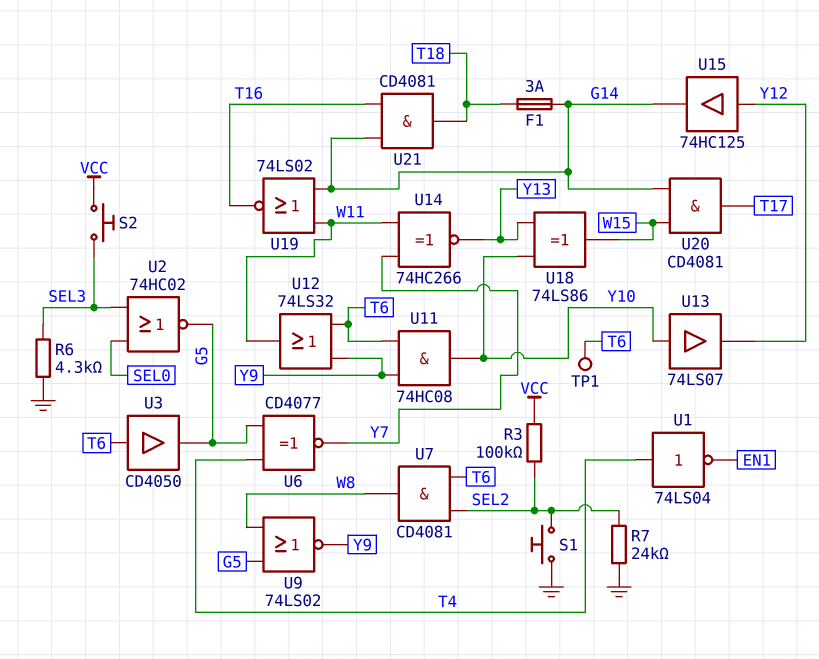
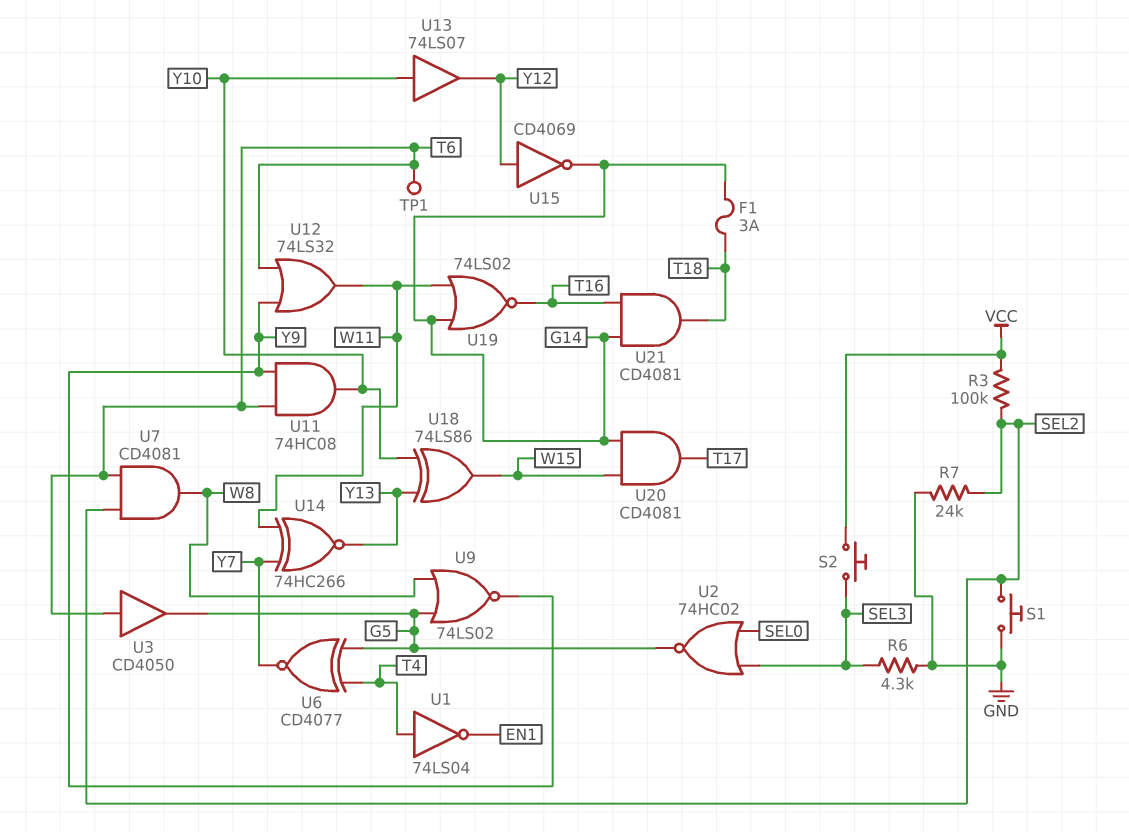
U15: buffer 74HC125 (in Y12, out G14) -> NOT CD4069 (in Y12, out G14)

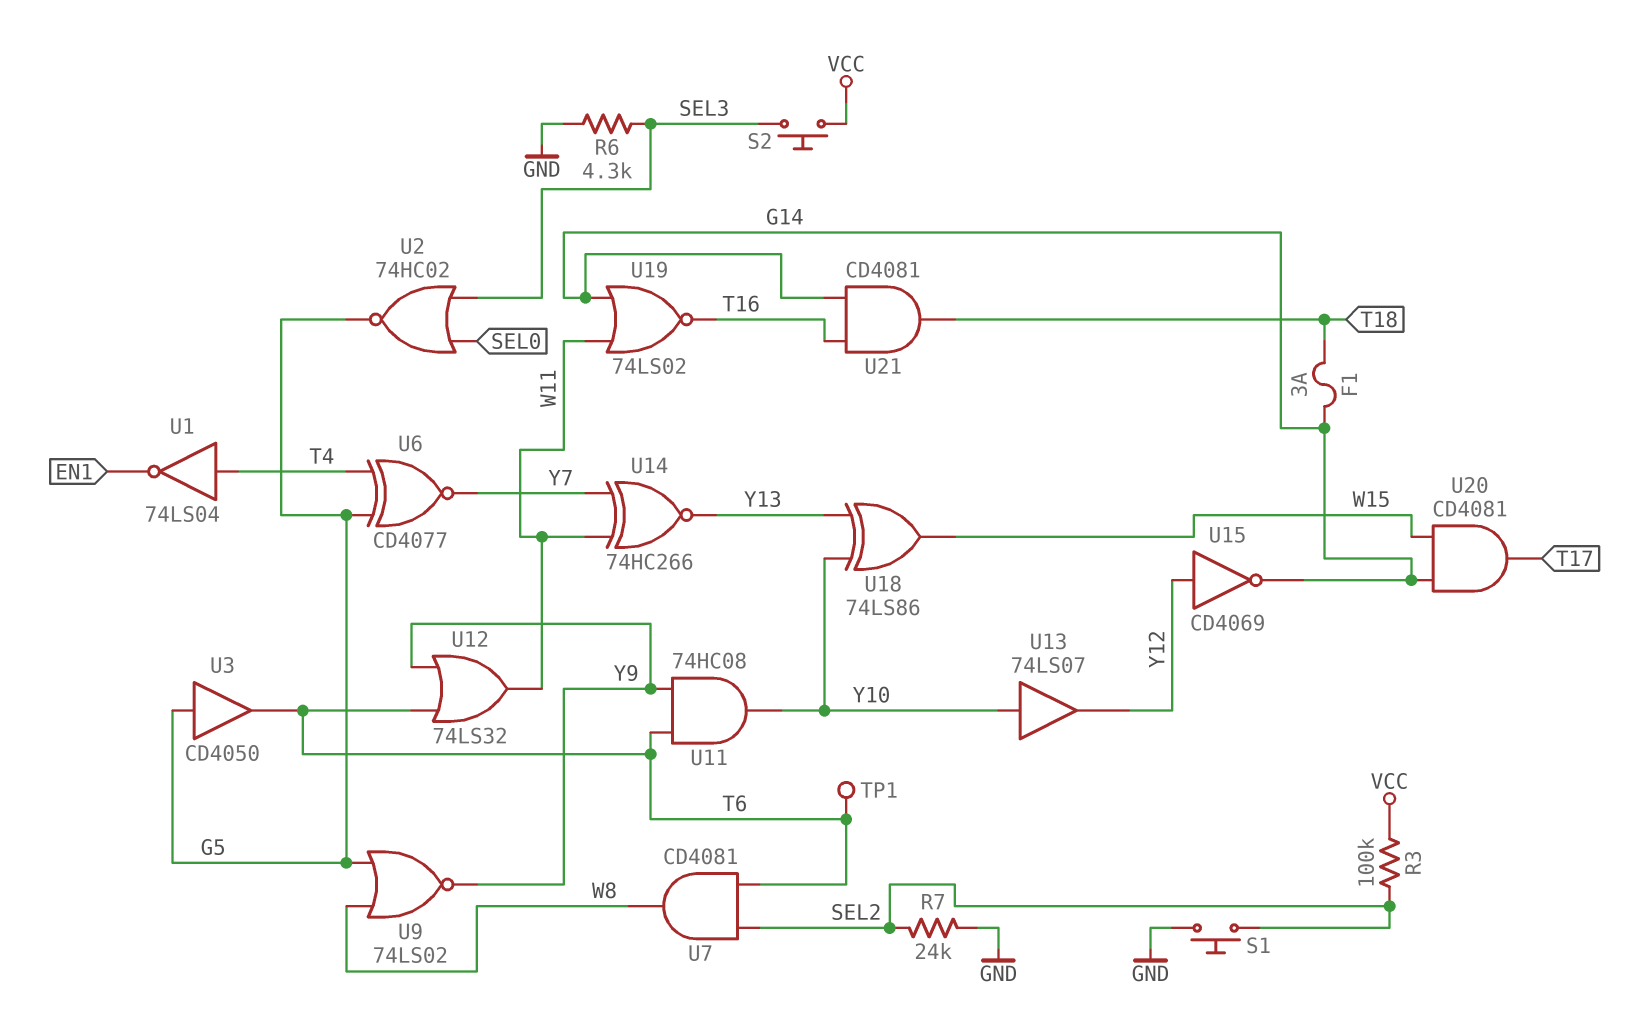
U3: buffer CD4050 (in T6, out G5) -> buffer CD4050 (in G5, out T6)

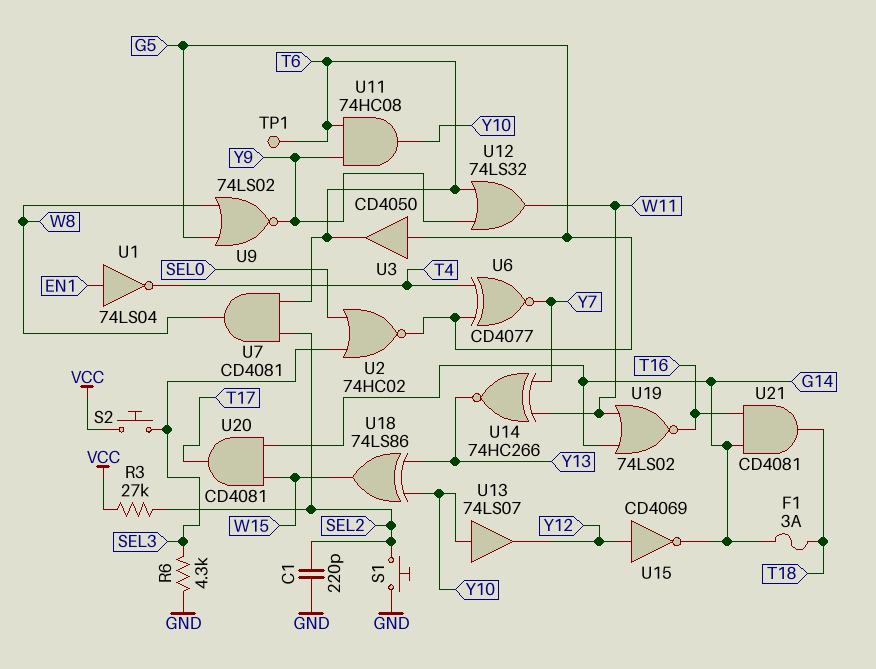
C1: none -> 220pF (GND, SEL2)
R3: 100k (SEL2, VCC) -> 27k (SEL2, VCC)
R7: 24k (GND, SEL2) -> none
U1: NOT 74LS04 (in T4, out EN1) -> NOT 74LS04 (in EN1, out T4)

